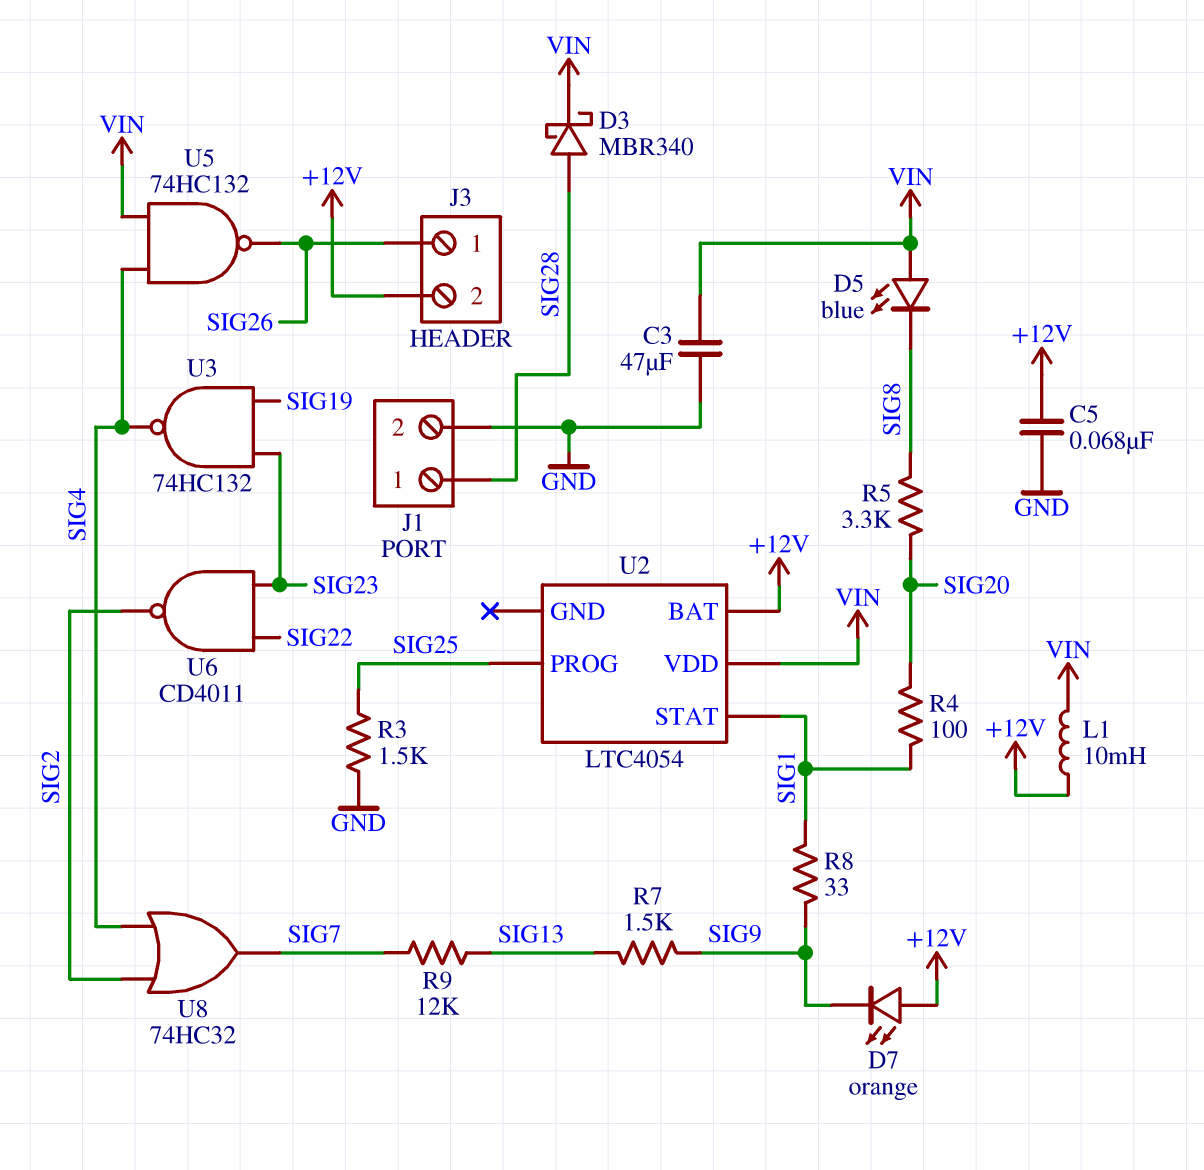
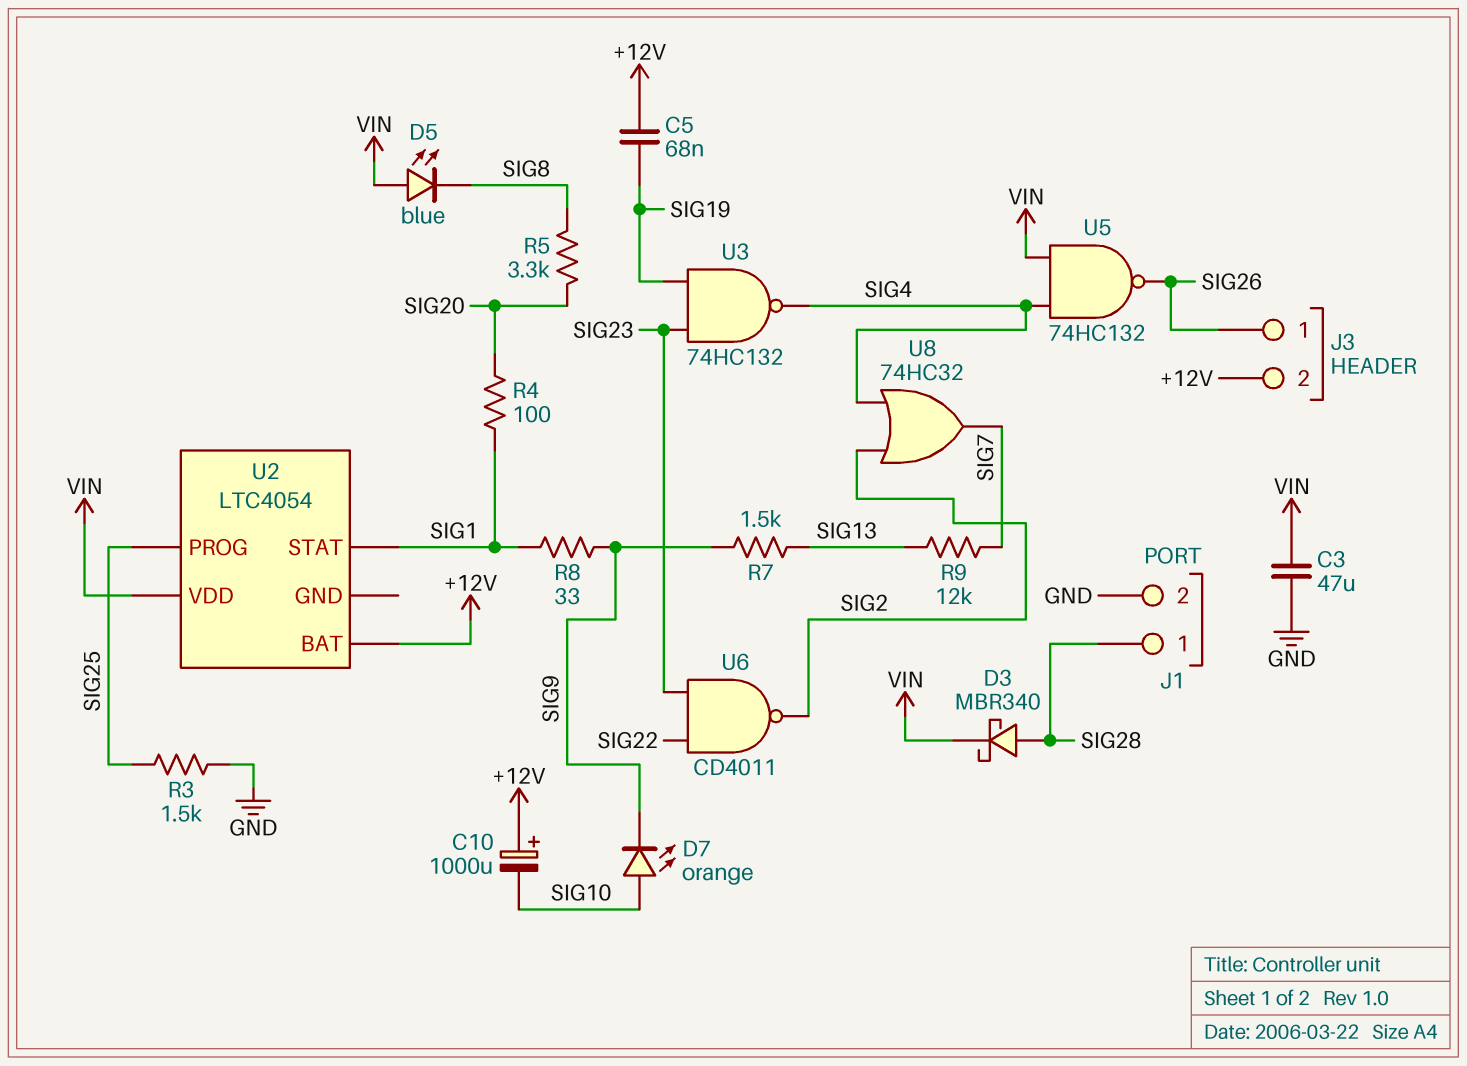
C5: 68nF (+12V, GND) -> 68nF (+12V, SIG19)
C10: none -> 1000uF (plus +12V, minus SIG10)
D7: LED orange (A +12V, K SIG9) -> LED orange (A SIG10, K SIG9)
L1: 10mH (+12V, VIN) -> none

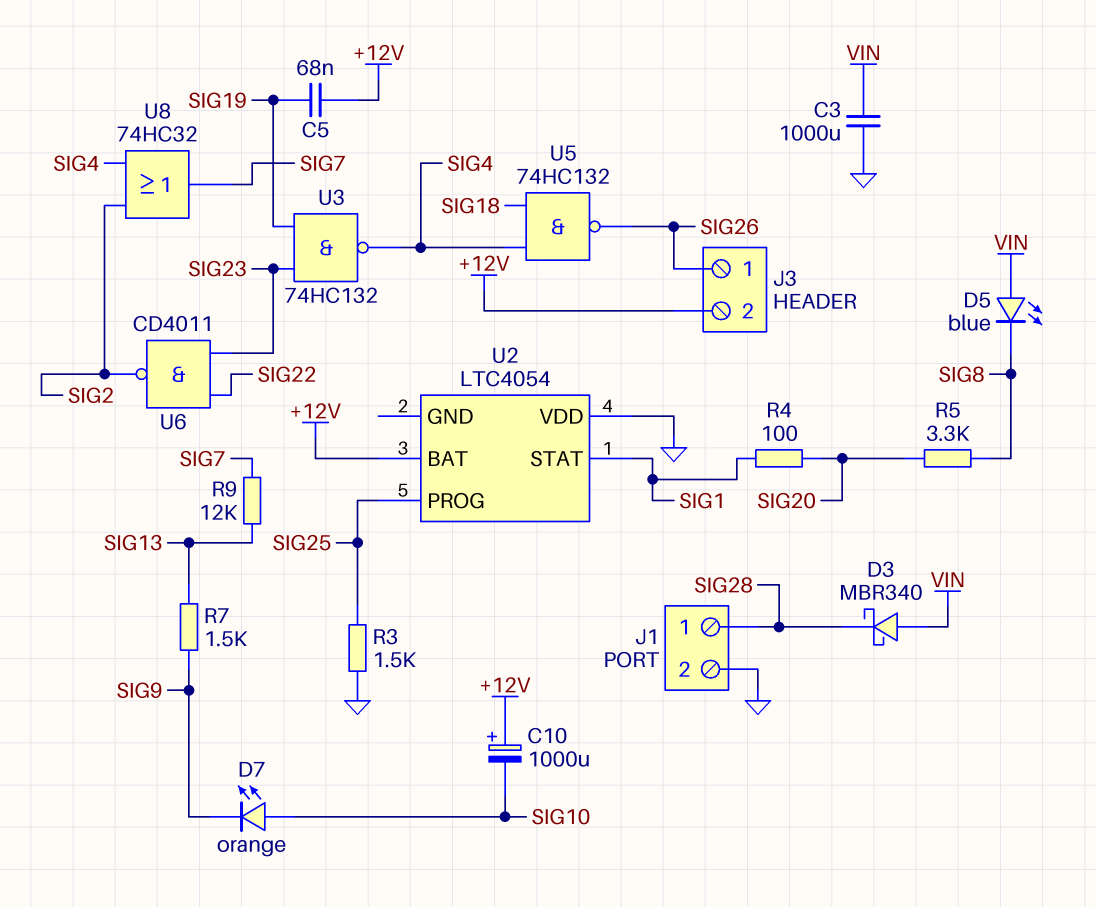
C3: 47uF (GND, VIN) -> 1000uF (GND, VIN)
D3: schottky MBR340 (A SIG28, K VIN) -> schottky MBR340 (A VIN, K SIG28)
R8: 33 (SIG1, SIG9) -> none
U2 pin VDD: VIN -> GND
U5: NAND 74HC132 (in SIG4, in VIN, out SIG26) -> NAND 74HC132 (in SIG4, in SIG18, out SIG26)

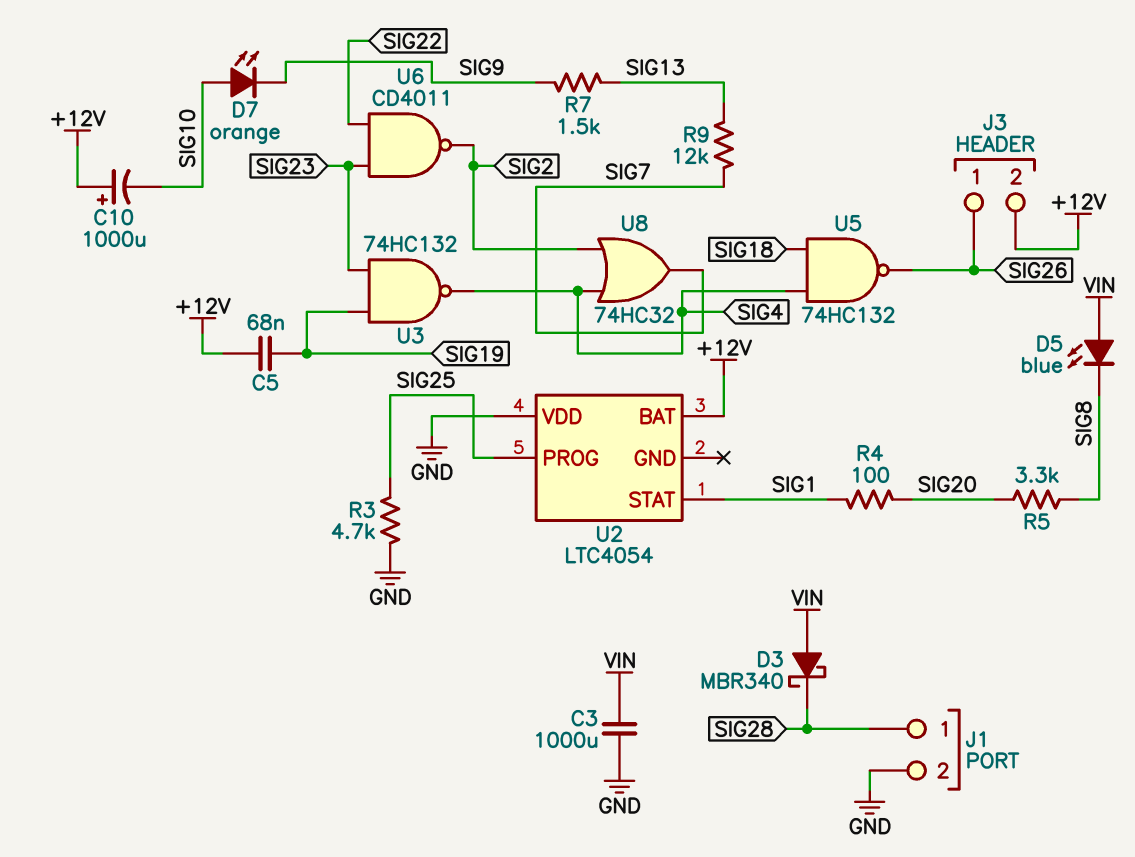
R3: 1.5k (GND, SIG25) -> 4.7k (GND, SIG25)

